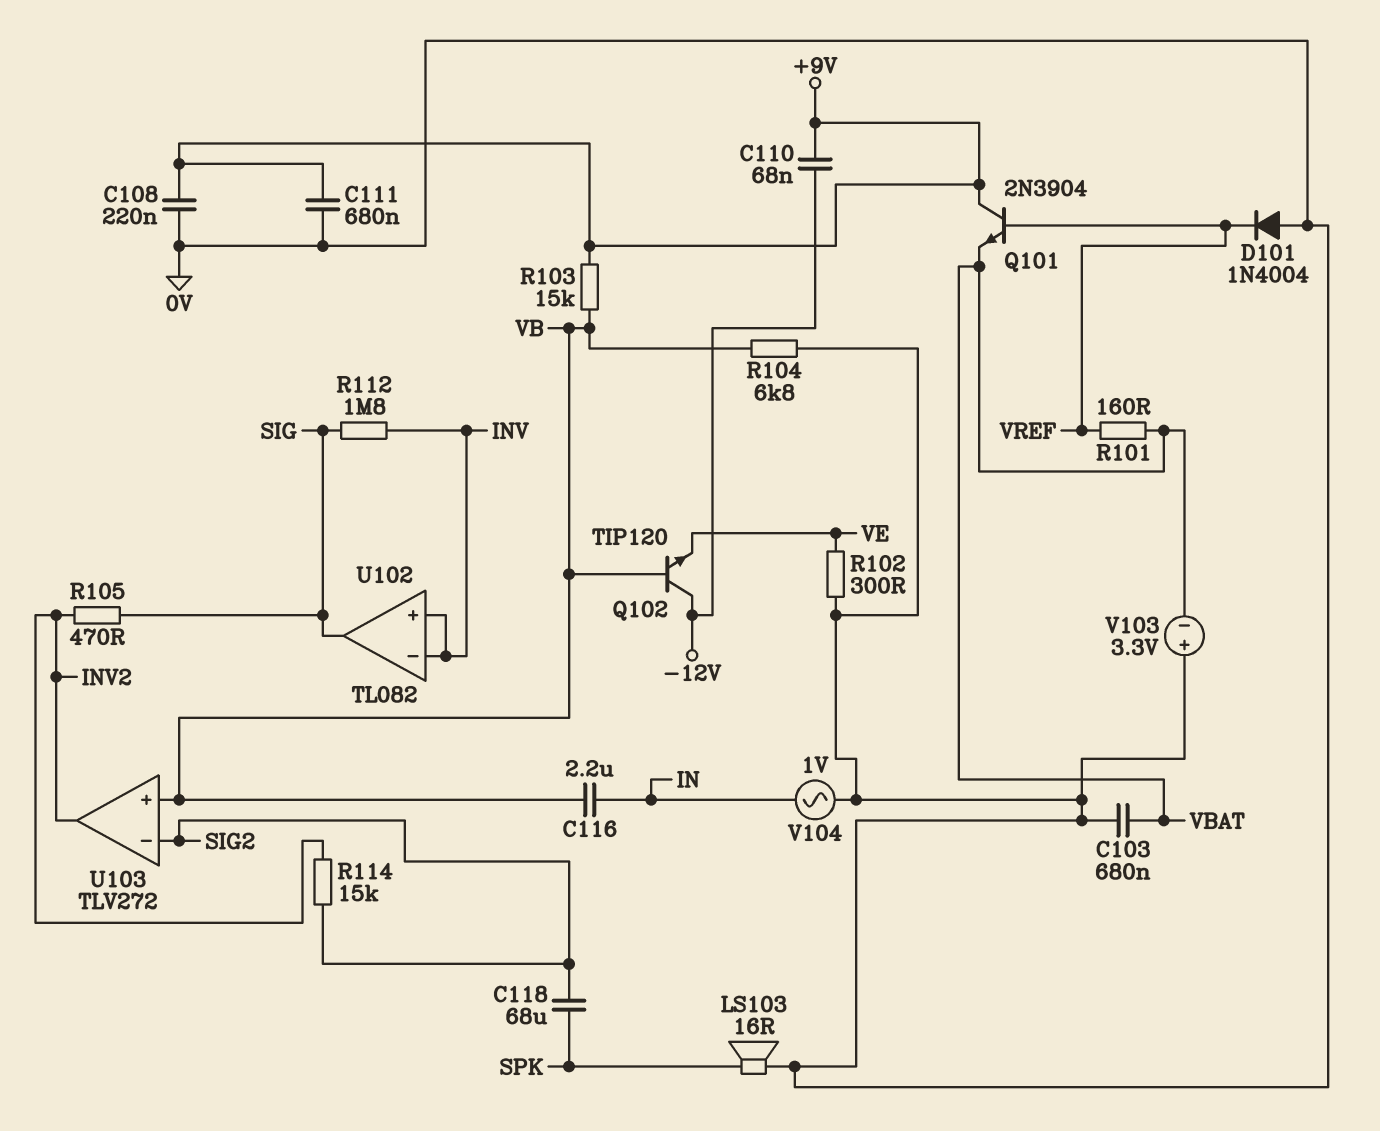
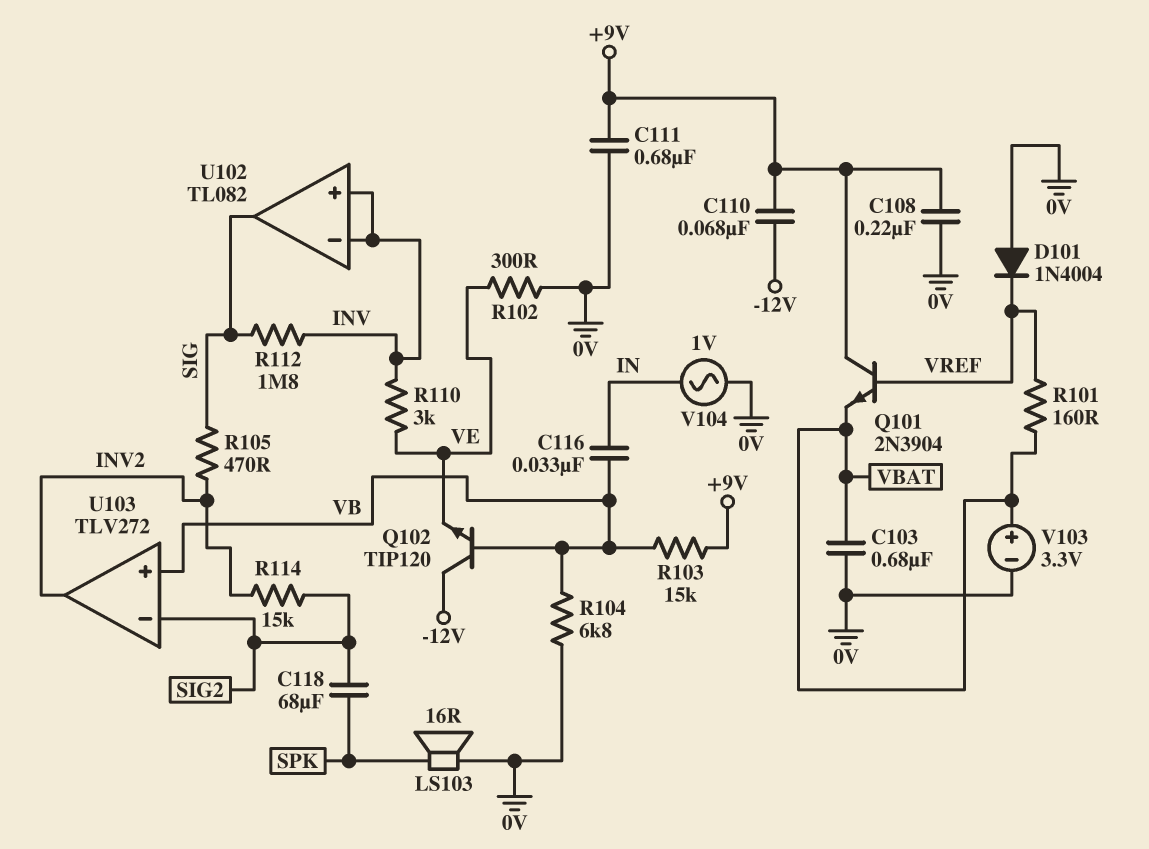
C116: 2.2uF (IN, VB) -> 33nF (IN, VB)
R110: none -> 3k (INV, VE)
V103: 3.3V (plus 0V, minus VBAT) -> 3.3V (plus VBAT, minus 0V)

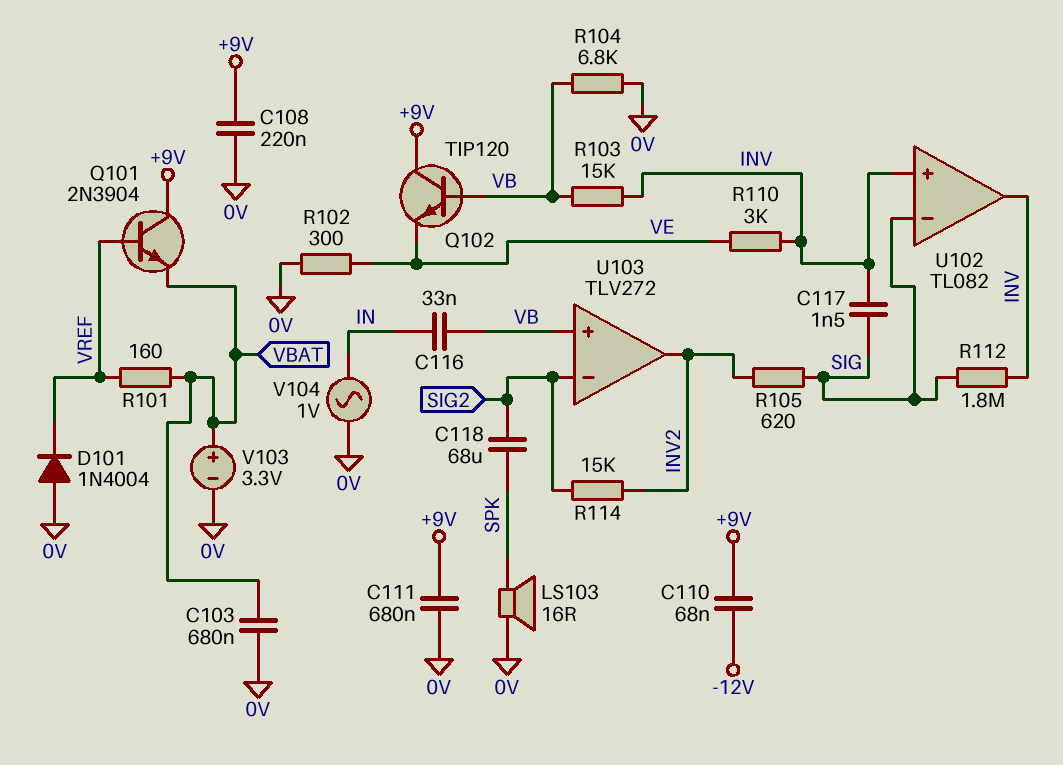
C117: none -> 1.5nF (INV, SIG)
Q102: NPN TIP120 (B VB, C -12V, E VE) -> NPN TIP120 (B VB, C +9V, E VE)
R103: 15k (+9V, VB) -> 15k (INV, VB)
R105: 470 (INV2, SIG) -> 620 (INV2, SIG)
U102 pin in-: INV -> SIG
U102 pin out: SIG -> INV

